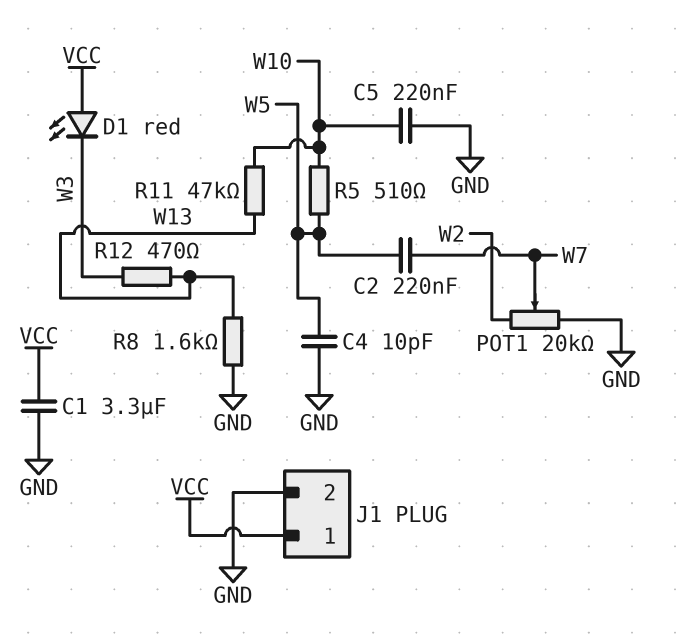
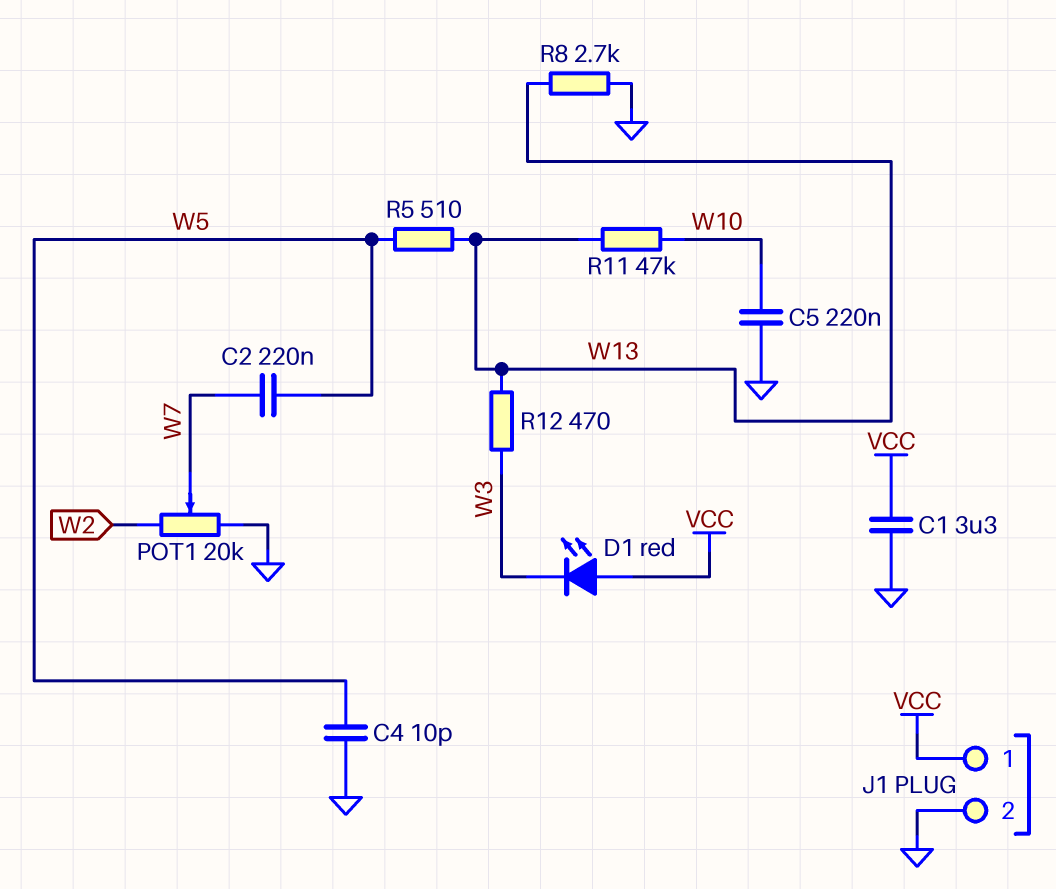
R5: 510 (W5, W10) -> 510 (W5, W13)
R8: 1.6k (GND, W13) -> 2.7k (GND, W13)

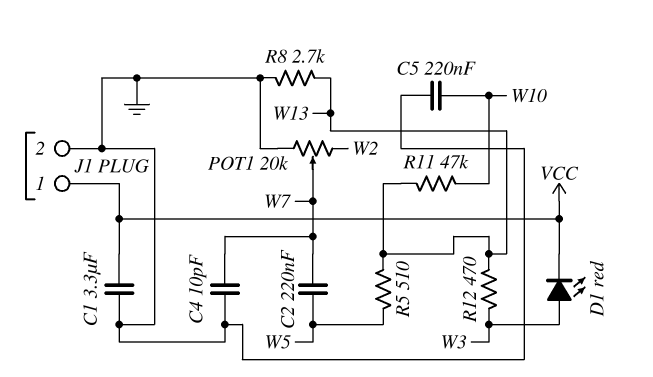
C4: 10pF (GND, W5) -> 10pF (GND, W7)
D1: LED red (A VCC, K W3) -> LED red (A W3, K VCC)

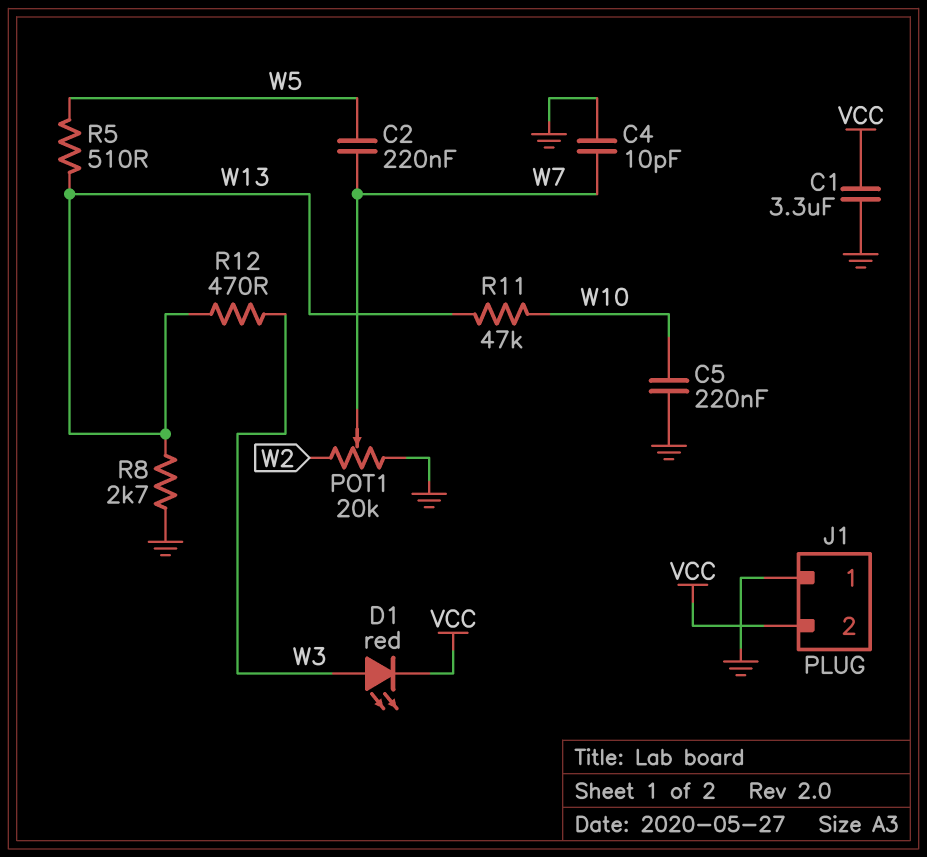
J1 pin 1: VCC -> GND
J1 pin 2: GND -> VCC

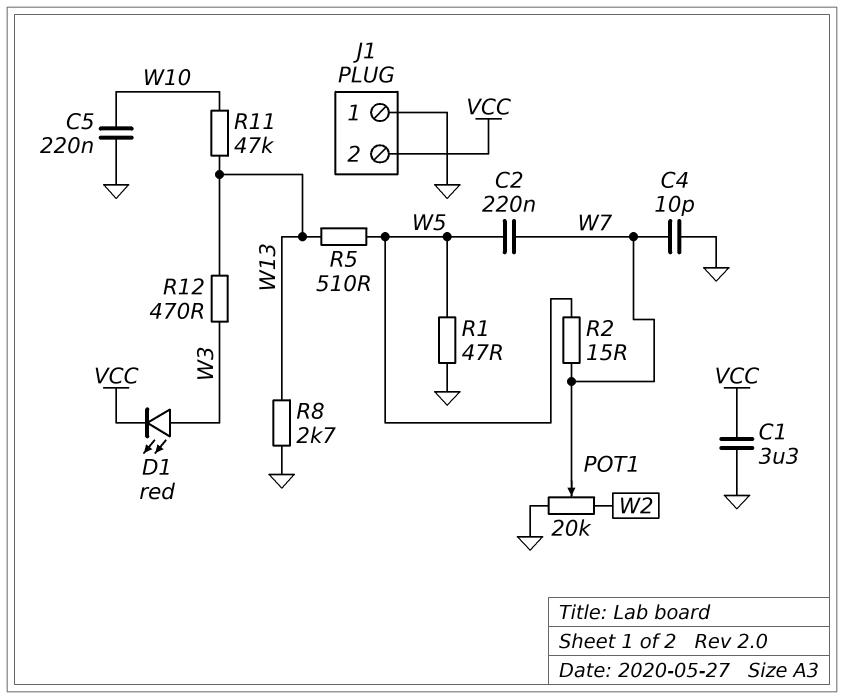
R1: none -> 47 (GND, W5)
R2: none -> 15 (W5, W7)

